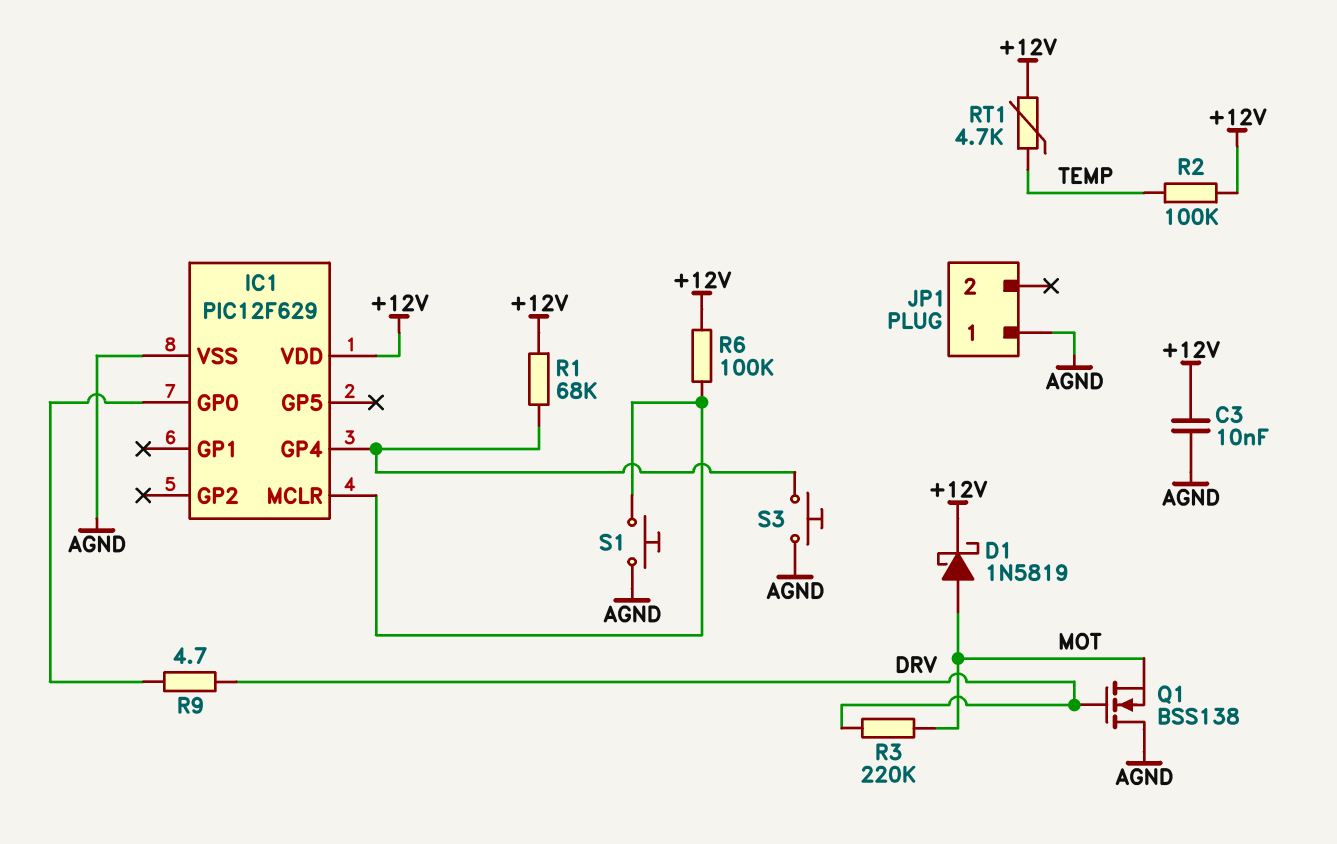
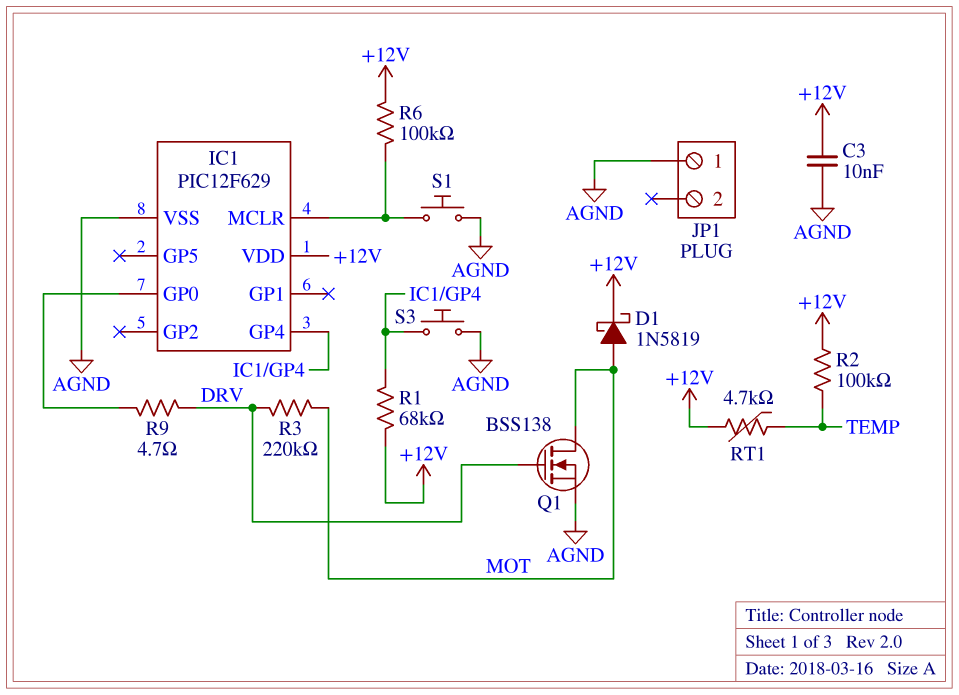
Q1: NMOS BSS138 (G DRV, D AGND, S MOT) -> NMOS BSS138 (G DRV, D MOT, S AGND)

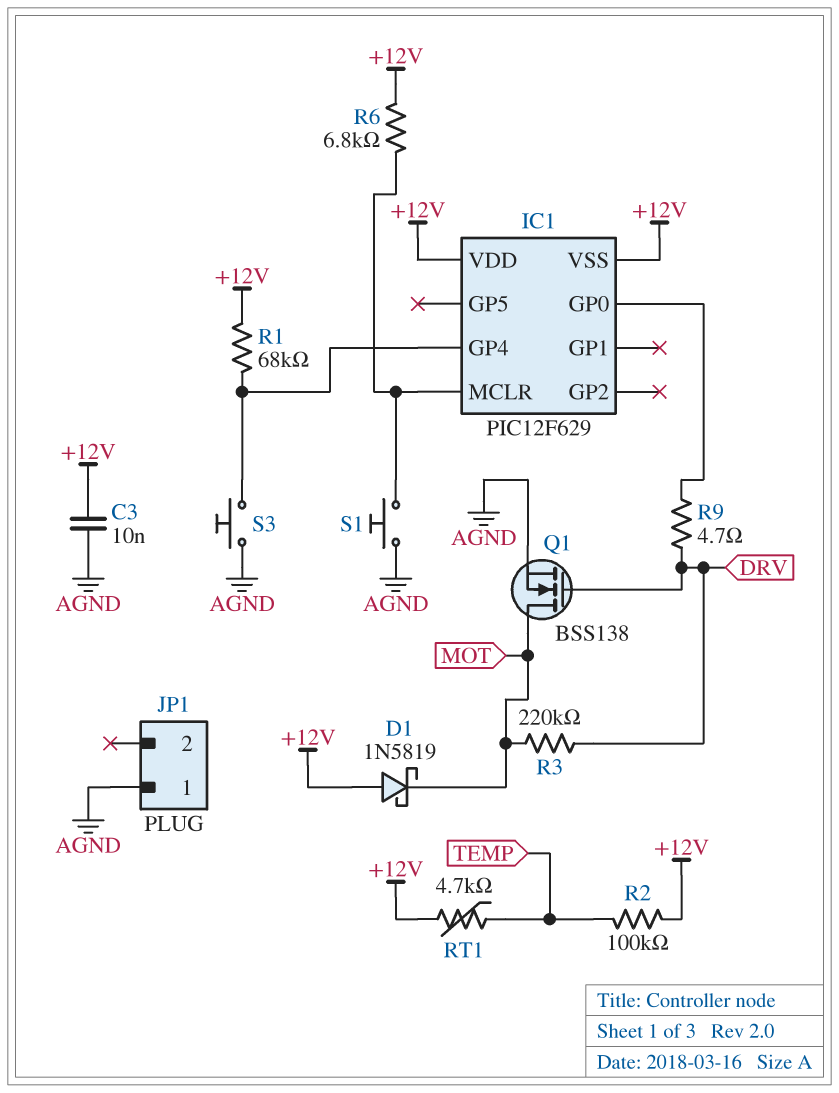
D1: schottky 1N5819 (A MOT, K +12V) -> schottky 1N5819 (A +12V, K MOT)
IC1 pin VSS: AGND -> +12V
R6: 100k (+12V, IC1/MCLR) -> 6.8k (+12V, IC1/MCLR)

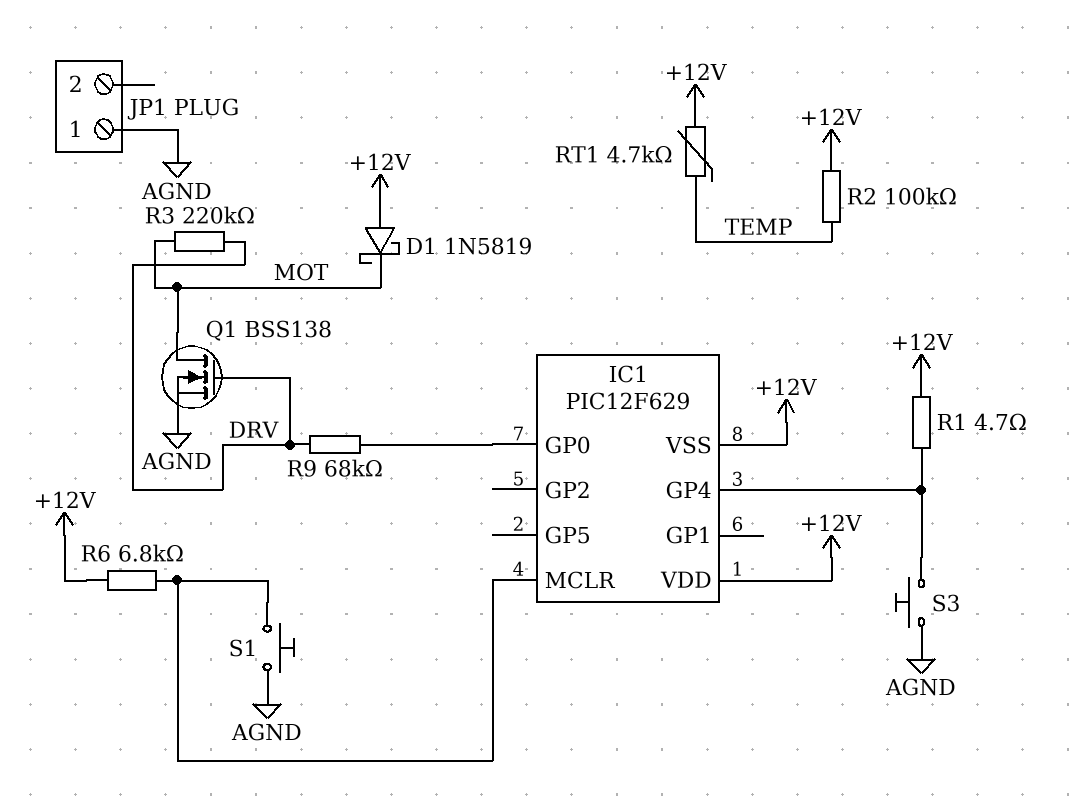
C3: 10nF (+12V, AGND) -> none
R1: 68k (+12V, IC1/GP4) -> 4.7 (+12V, IC1/GP4)
R9: 4.7 (DRV, IC1/GP0) -> 68k (DRV, IC1/GP0)

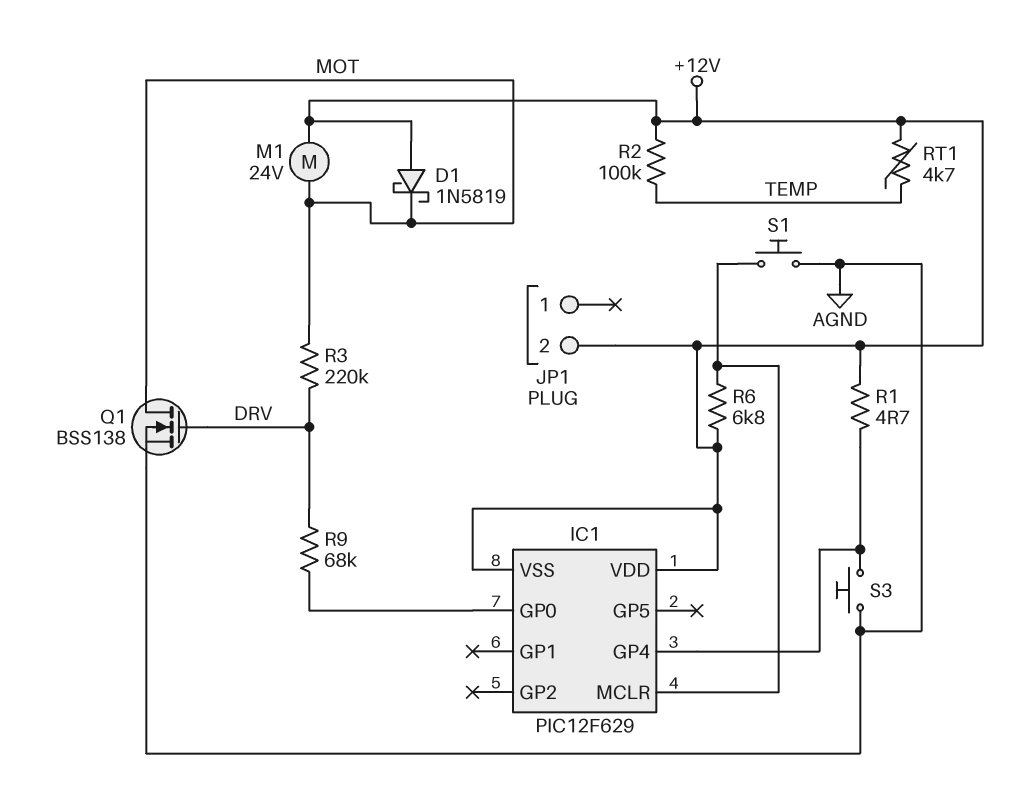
JP1 pin 1: AGND -> none
JP1 pin 2: none -> +12V
M1: none -> motor 24V (+12V, MOT)

